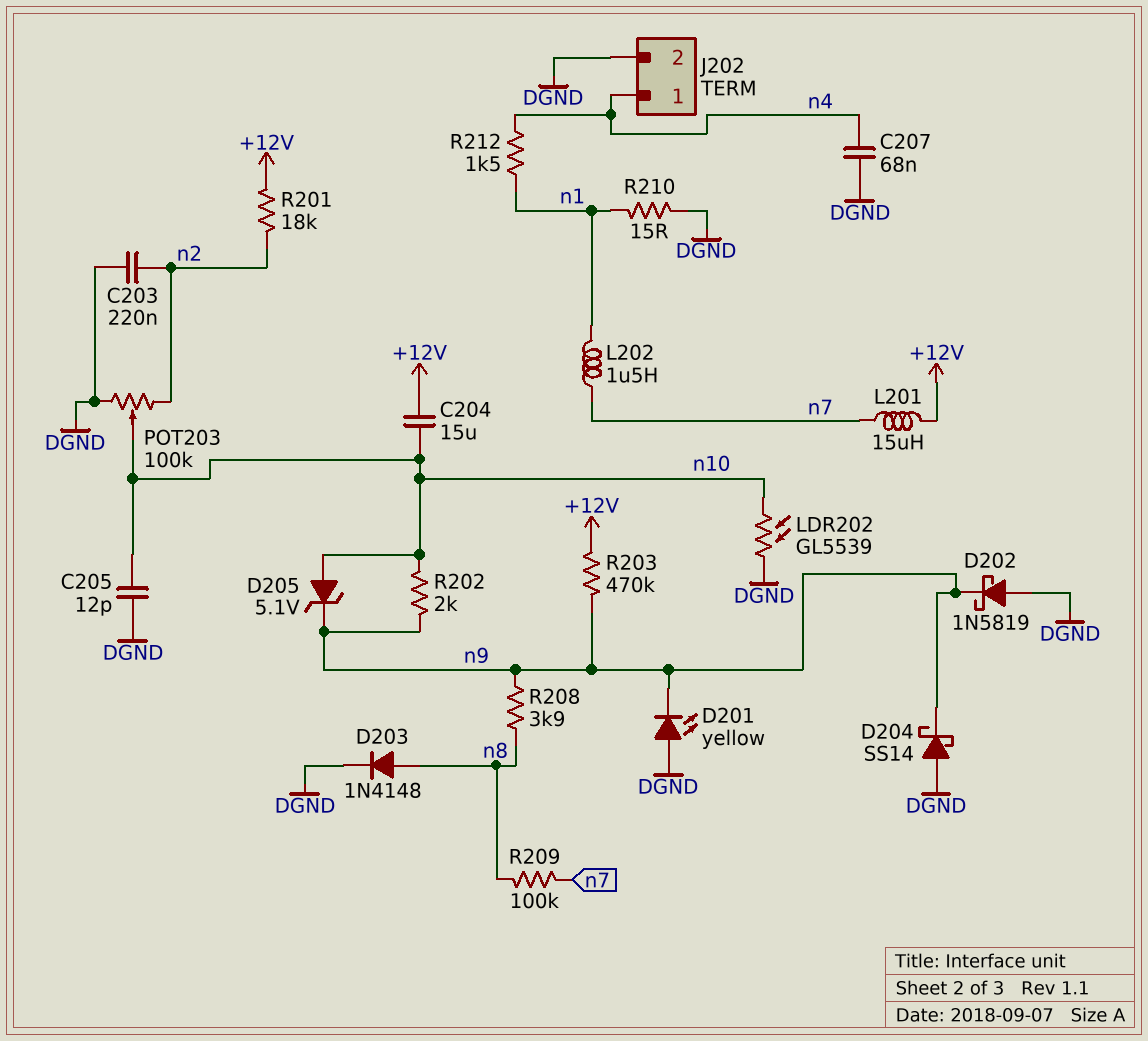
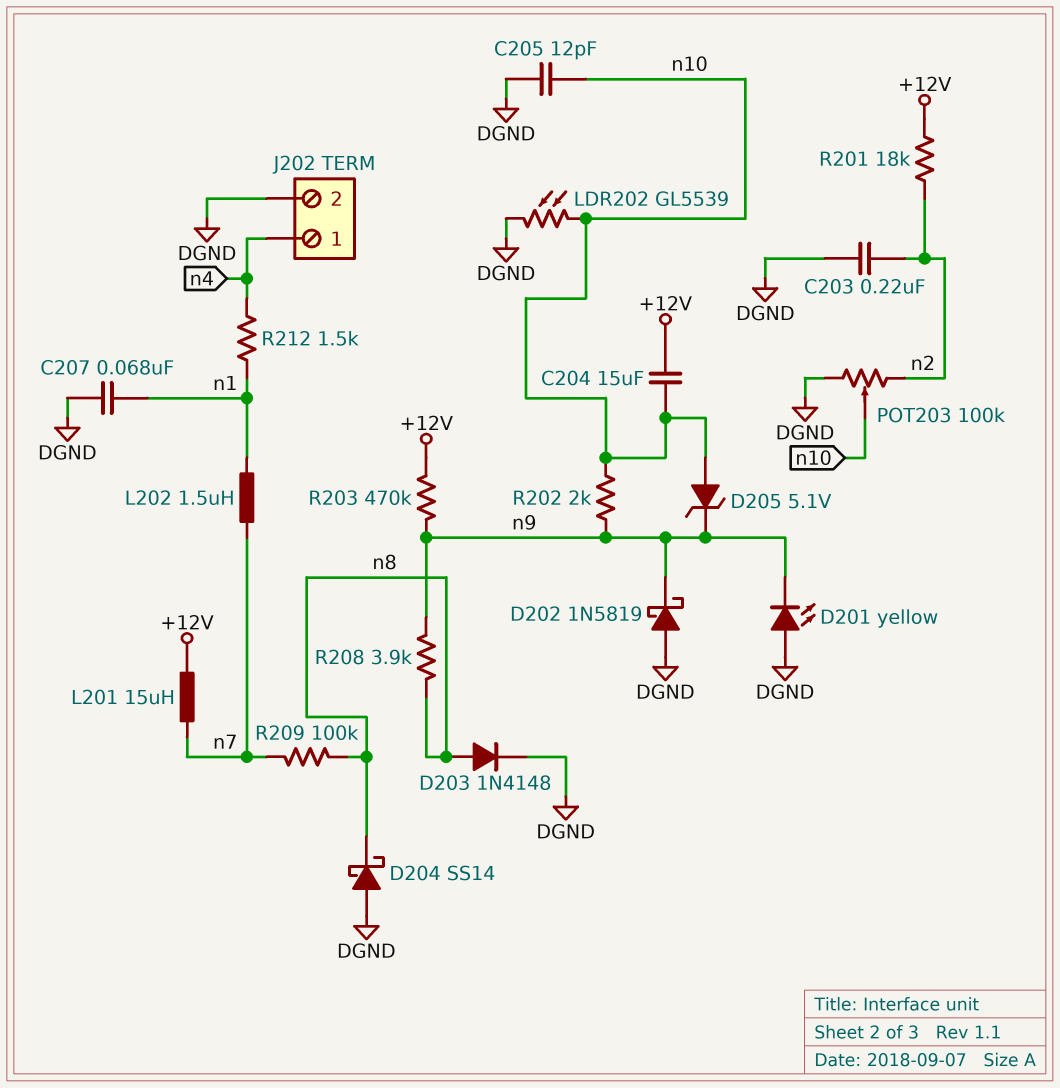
C207: 68nF (DGND, n4) -> 68nF (DGND, n1)
D204: schottky SS14 (A DGND, K n9) -> schottky SS14 (A DGND, K n8)
R210: 15 (DGND, n1) -> none

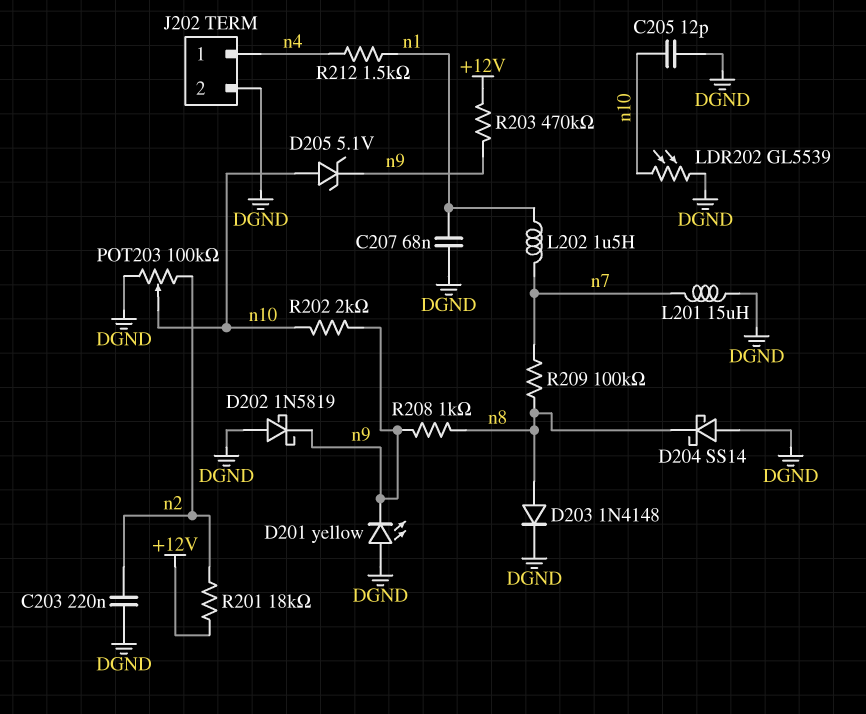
C204: 15uF (+12V, n10) -> none
L201: 15uH (+12V, n7) -> 15uH (DGND, n7)
R208: 3.9k (n8, n9) -> 1k (n8, n9)

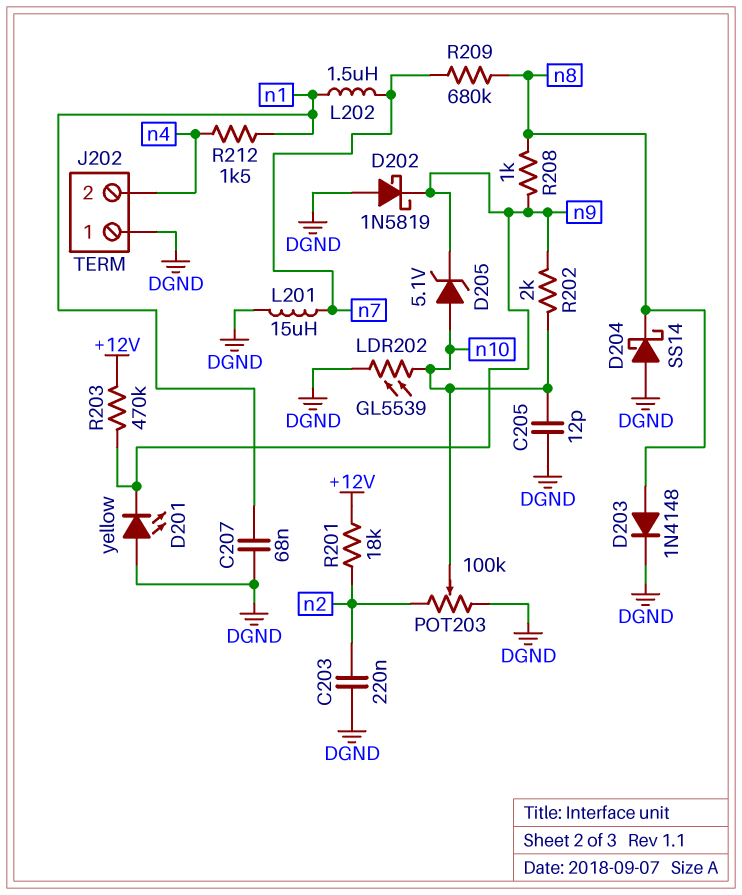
J202 pin 1: n4 -> DGND
J202 pin 2: DGND -> n4
R209: 100k (n7, n8) -> 680k (n7, n8)

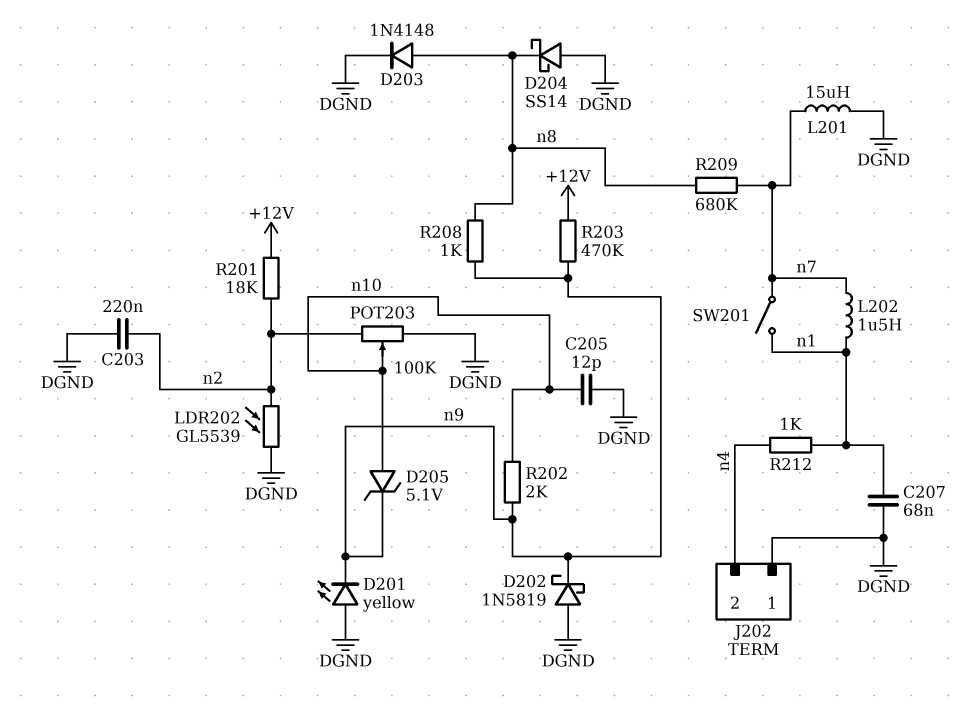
LDR202: GL5539 (DGND, n10) -> GL5539 (DGND, n2)
R212: 1.5k (n1, n4) -> 1k (n1, n4)
SW201: none -> switch (n1, n7)

